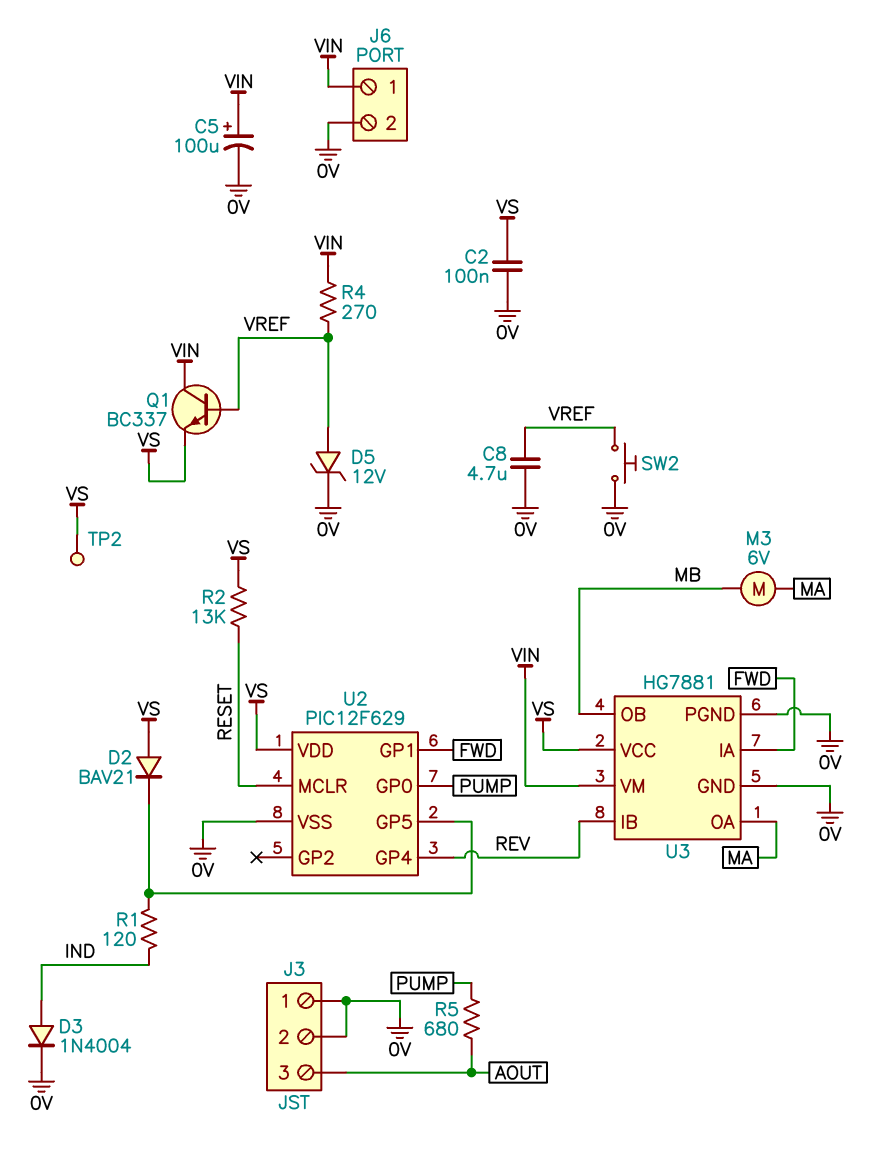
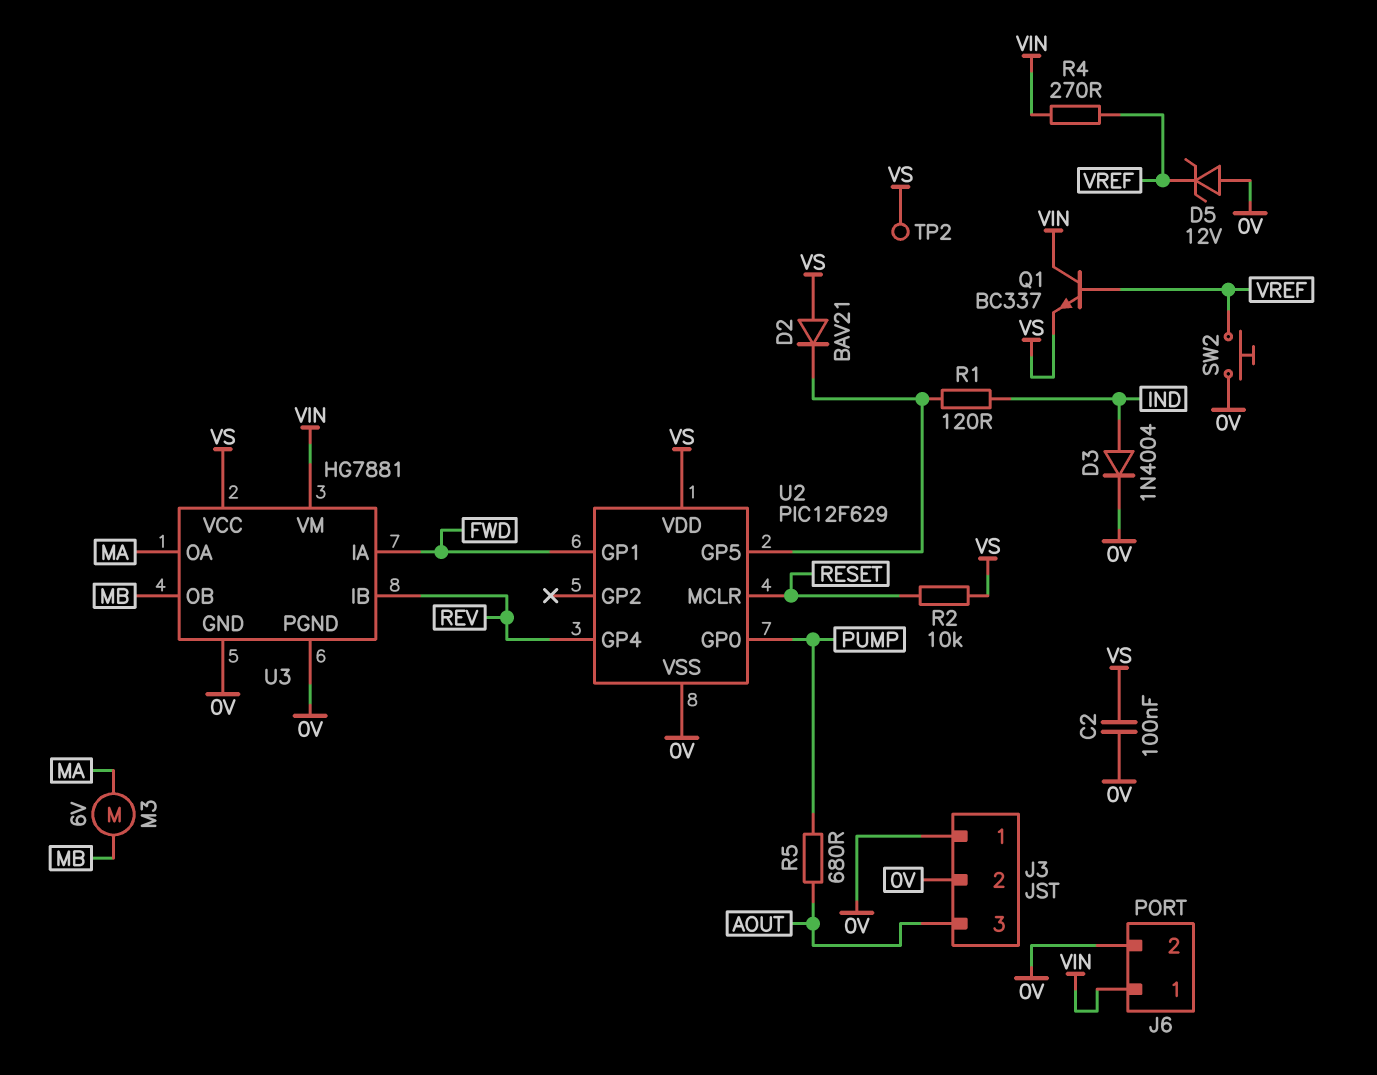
C5: 100uF (plus VIN, minus 0V) -> none
C8: 4.7uF (0V, VREF) -> none
D5: zener 12V (A VREF, K 0V) -> zener 12V (A 0V, K VREF)
R2: 13k (RESET, VS) -> 10k (RESET, VS)

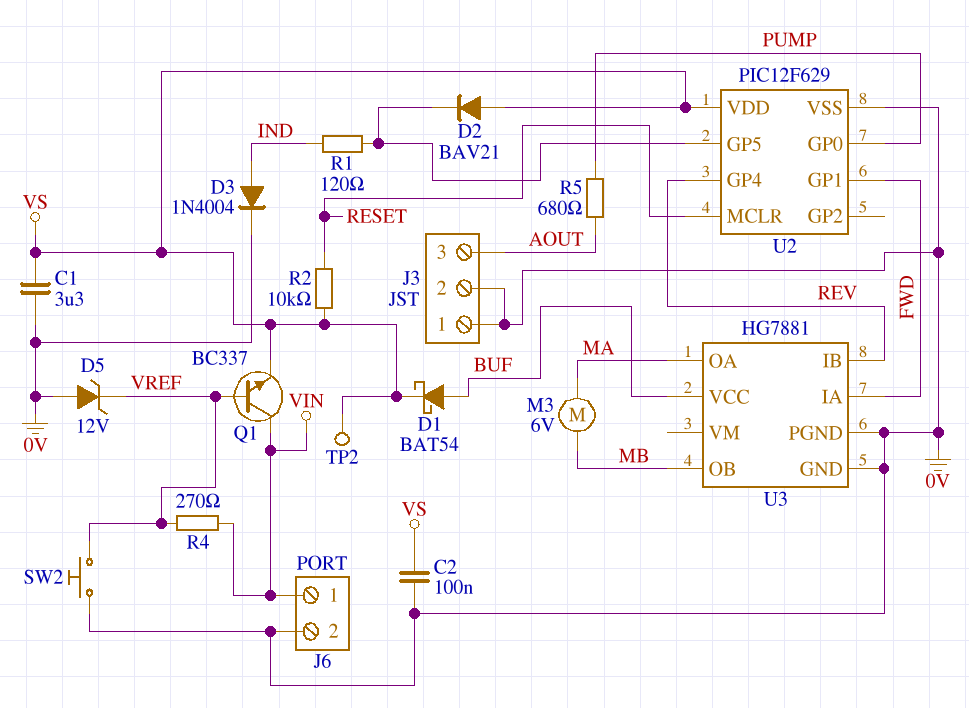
C1: none -> 3.3uF (0V, VS)
D1: none -> schottky BAT54 (A BUF, K VS)
U3 pin VCC: VS -> BUF
U3 pin VM: VIN -> none

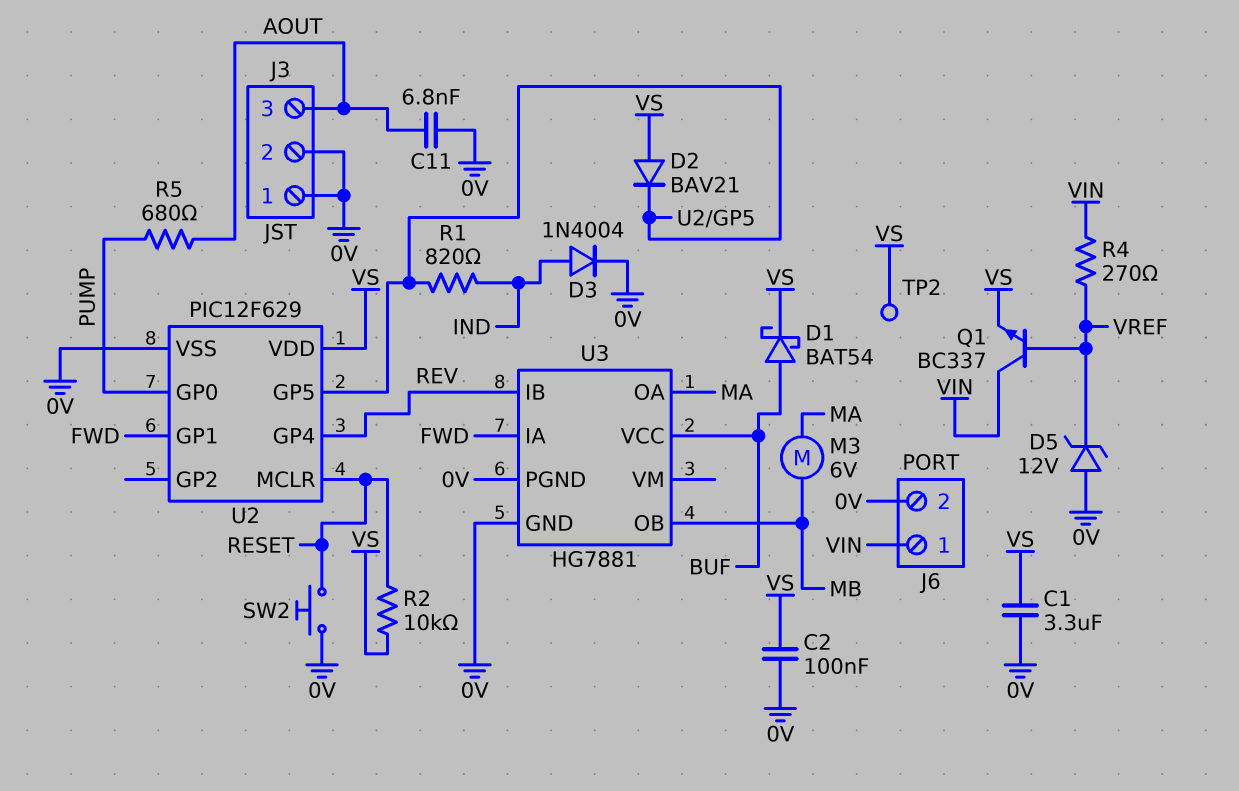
C11: none -> 6.8nF (0V, AOUT)
R1: 120 (IND, U2/GP5) -> 820 (IND, U2/GP5)
SW2: button (0V, VREF) -> button (0V, RESET)

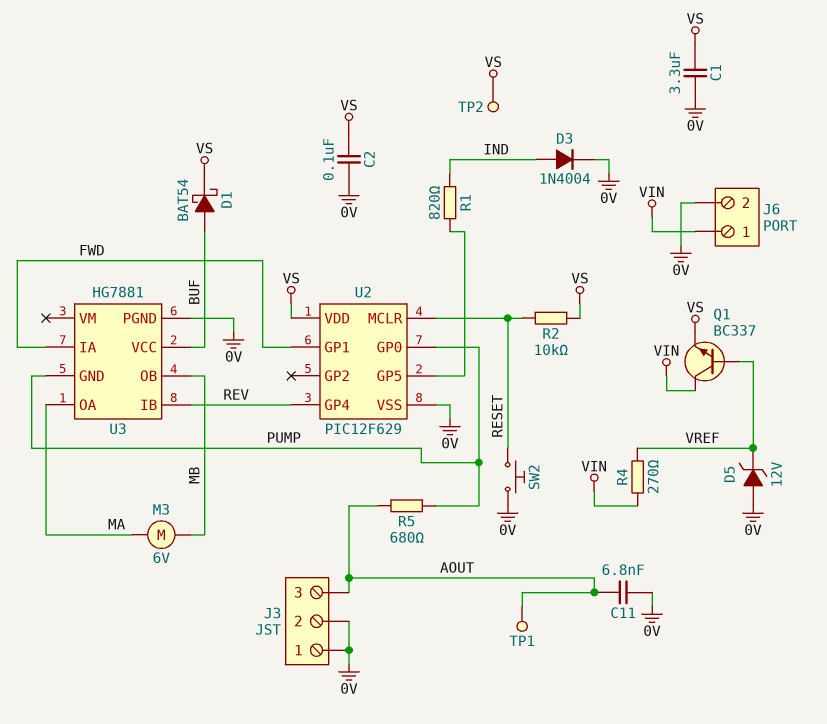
D2: diode BAV21 (A VS, K U2/GP5) -> none
TP1: none -> test point (AOUT)
U3 pin GND: 0V -> PUMP

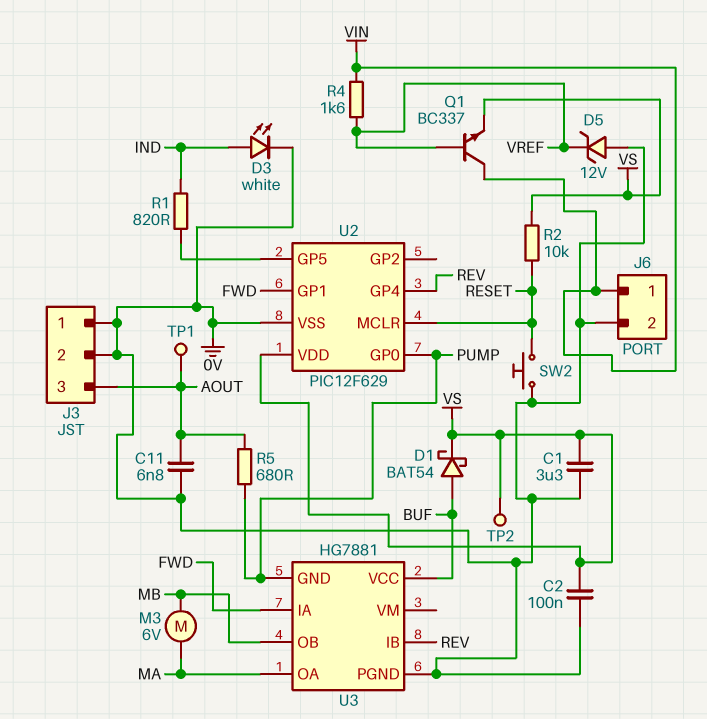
D3: diode 1N4004 (A IND, K 0V) -> LED white (A IND, K 0V)
R4: 270 (VIN, VREF) -> 1.6k (VIN, VREF)

